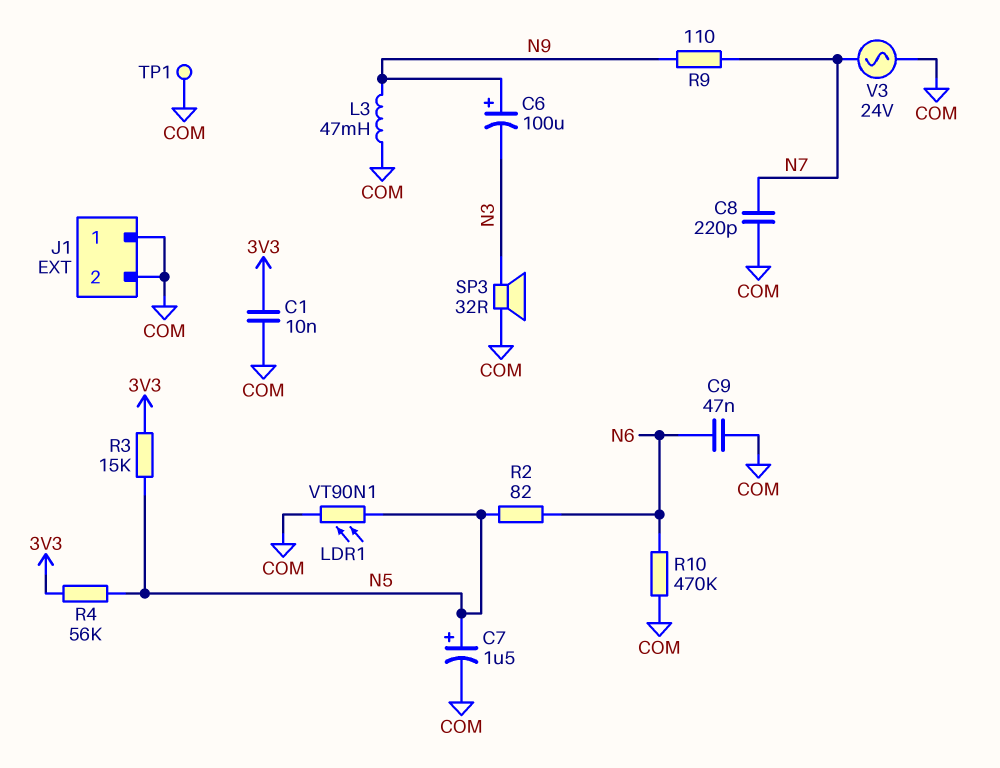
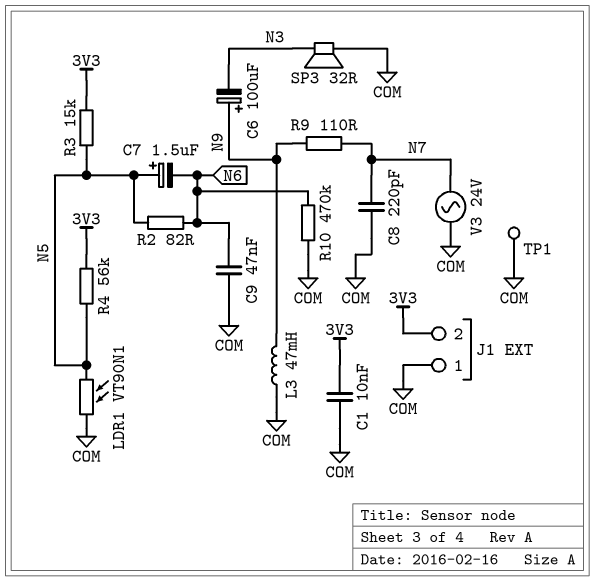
C7: 1.5uF (plus N5, minus COM) -> 1.5uF (plus N5, minus N6)
J1 pin 2: COM -> 3V3

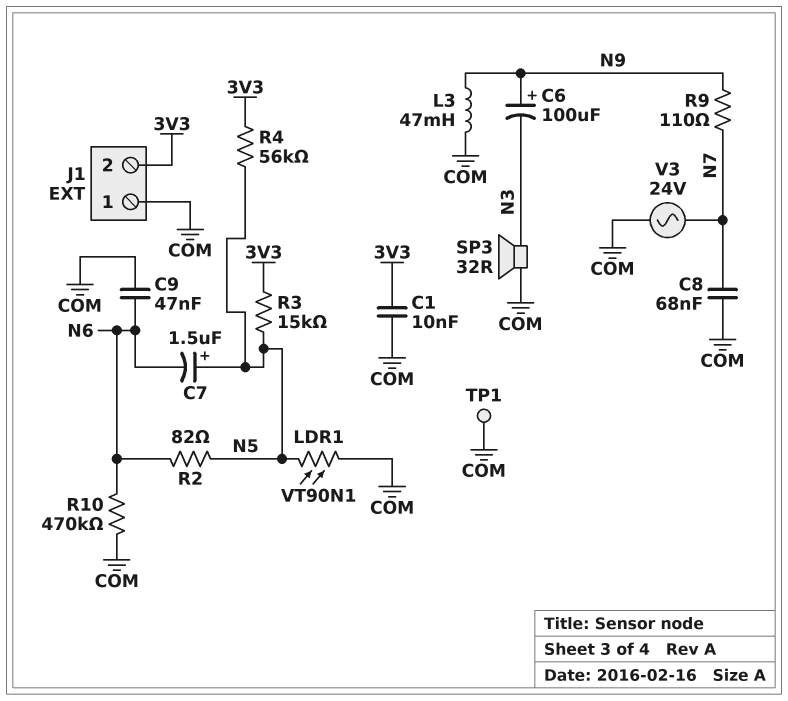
C8: 220pF (COM, N7) -> 68nF (COM, N7)

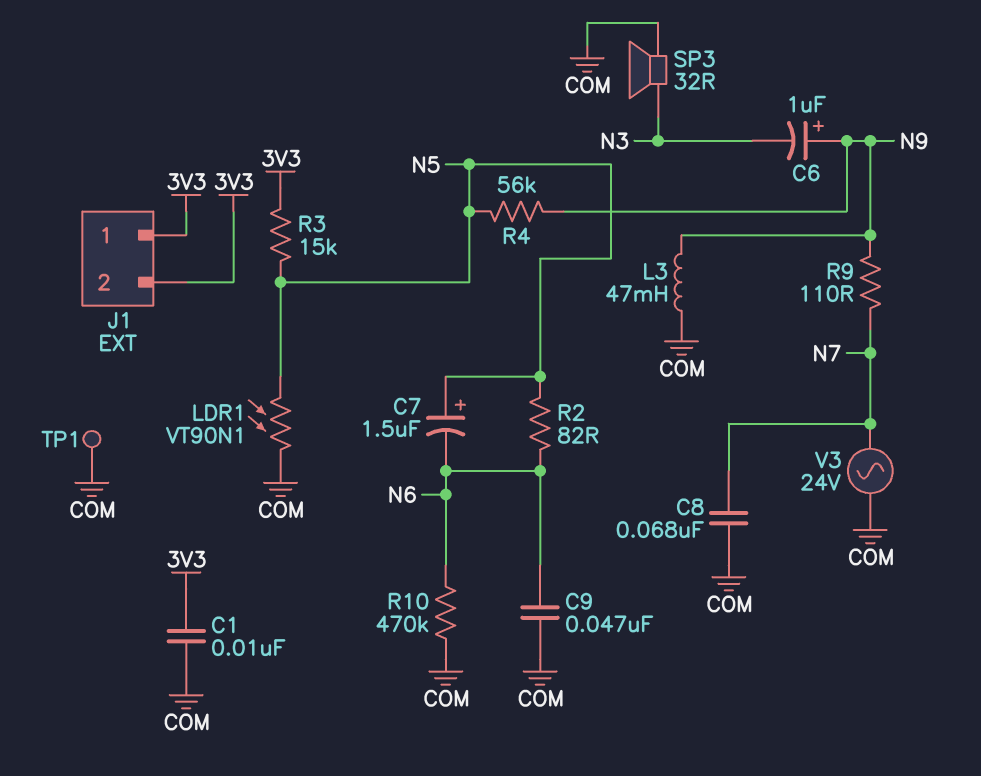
C6: 100uF (plus N9, minus N3) -> 1uF (plus N9, minus N3)
J1 pin 1: COM -> 3V3
R4: 56k (3V3, N5) -> 56k (N5, N9)

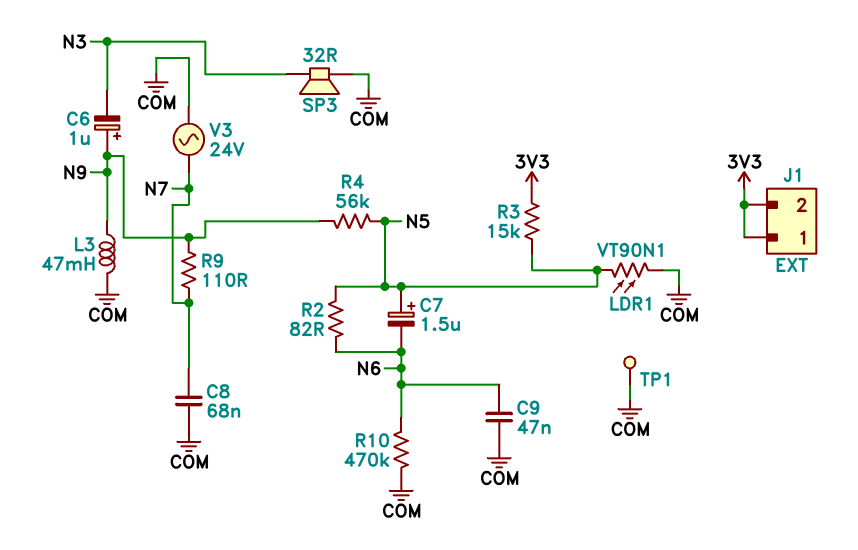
C1: 10nF (3V3, COM) -> none

